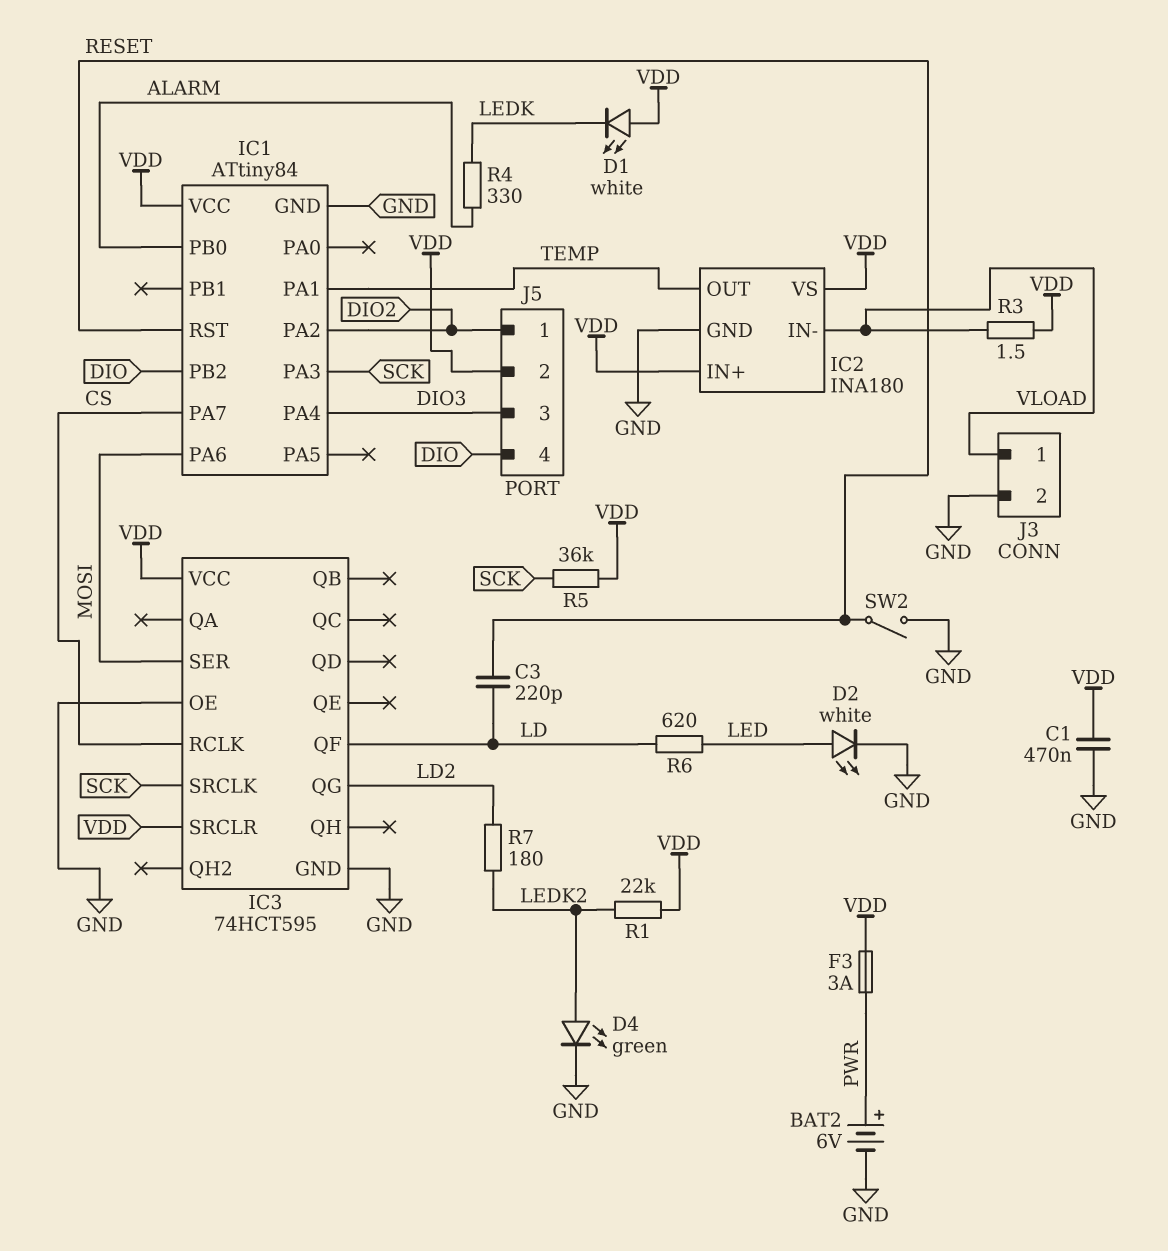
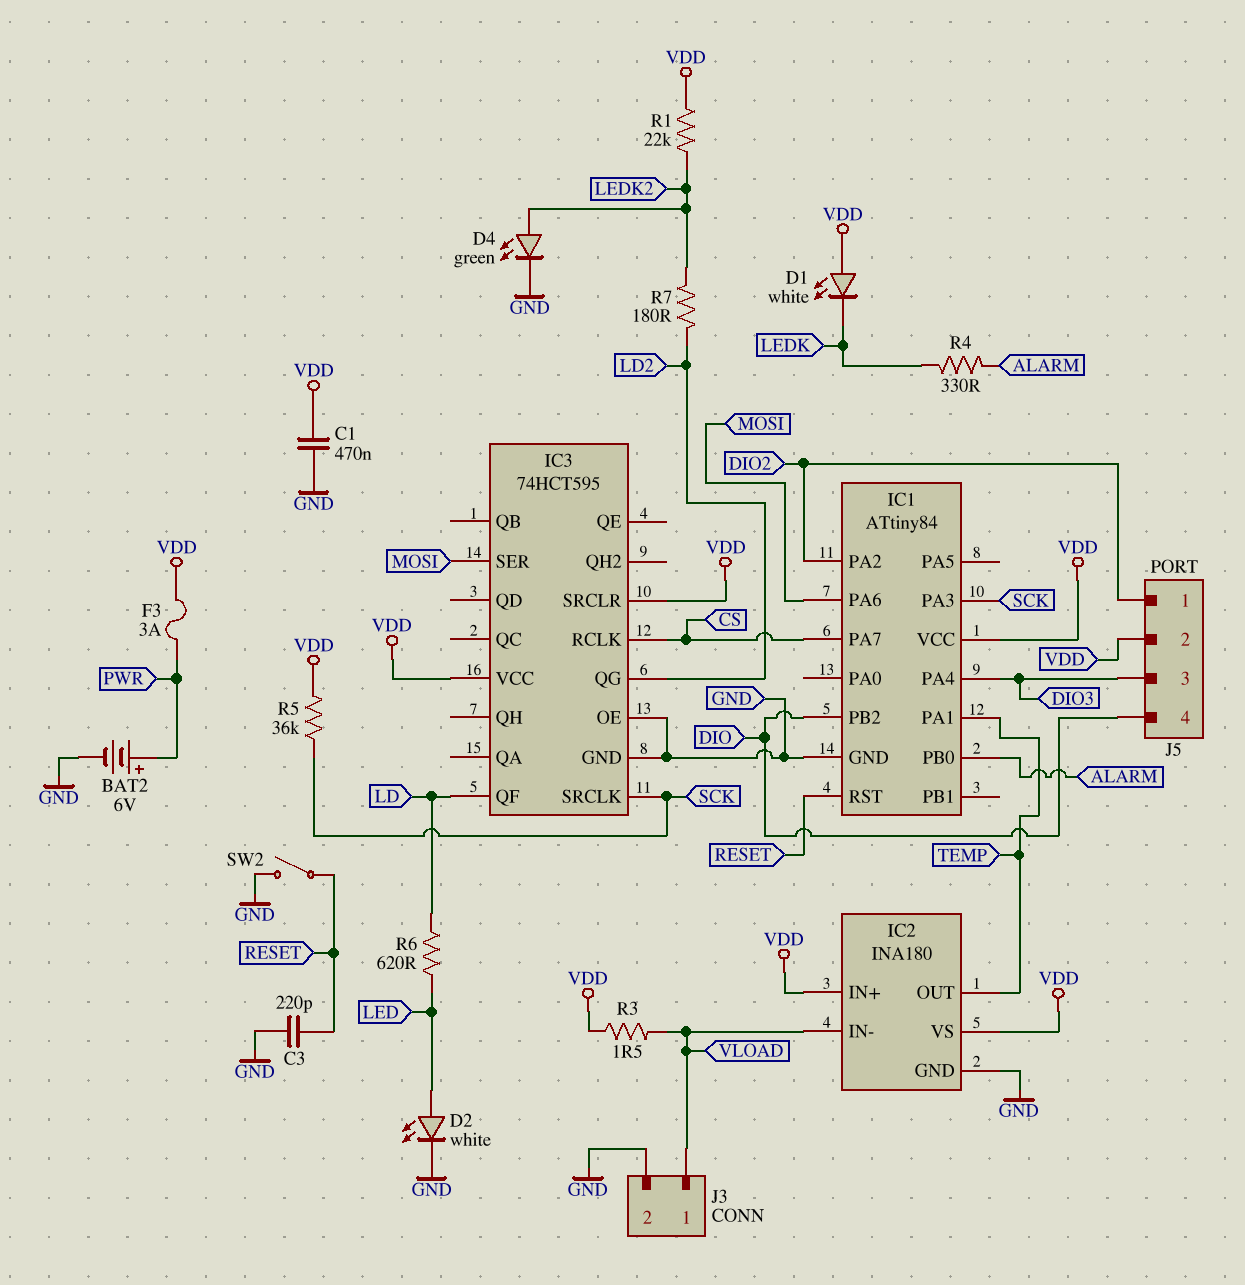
C3: 220pF (LD, RESET) -> 220pF (GND, RESET)

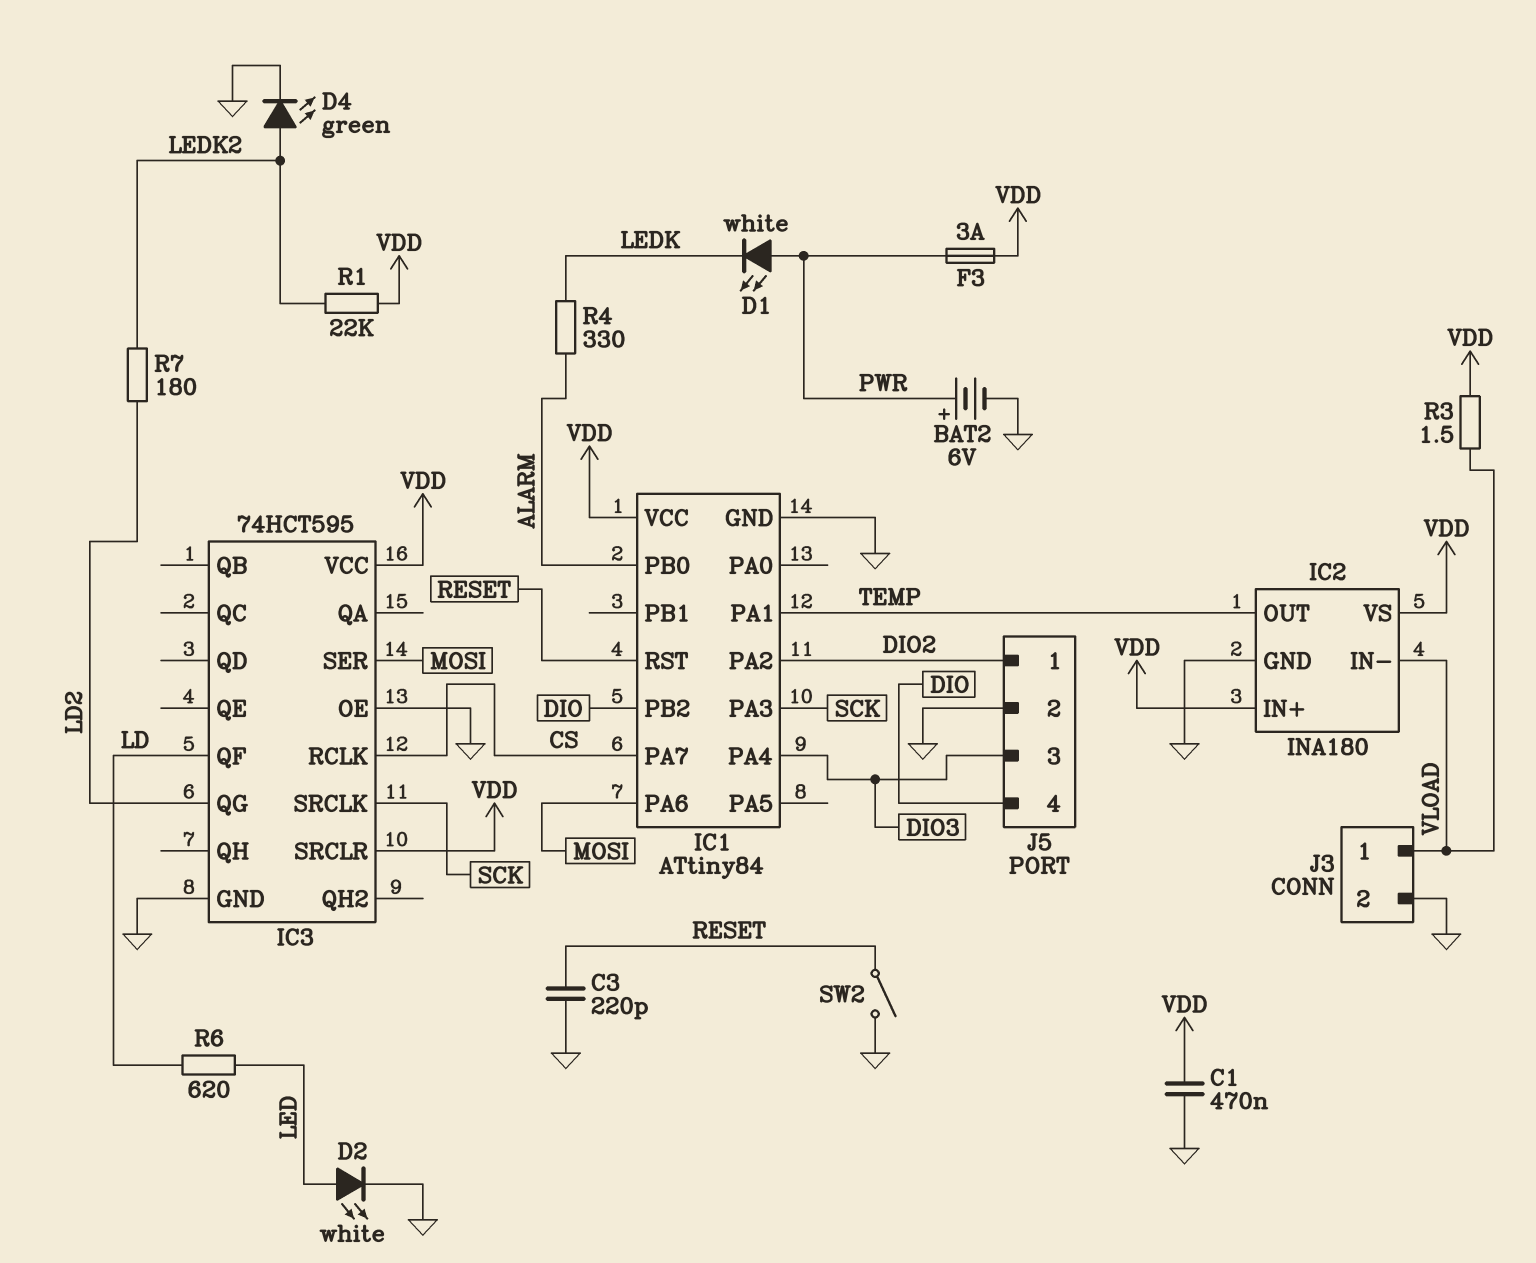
D1: LED white (A VDD, K LEDK) -> LED white (A PWR, K LEDK)
J5 pin 2: VDD -> GND
R5: 36k (SCK, VDD) -> none

